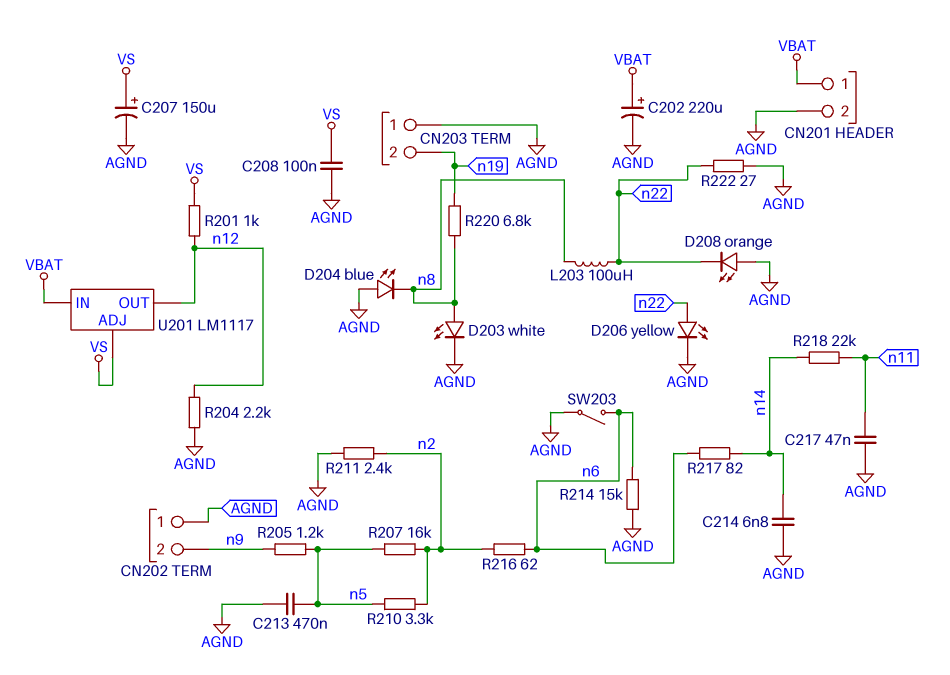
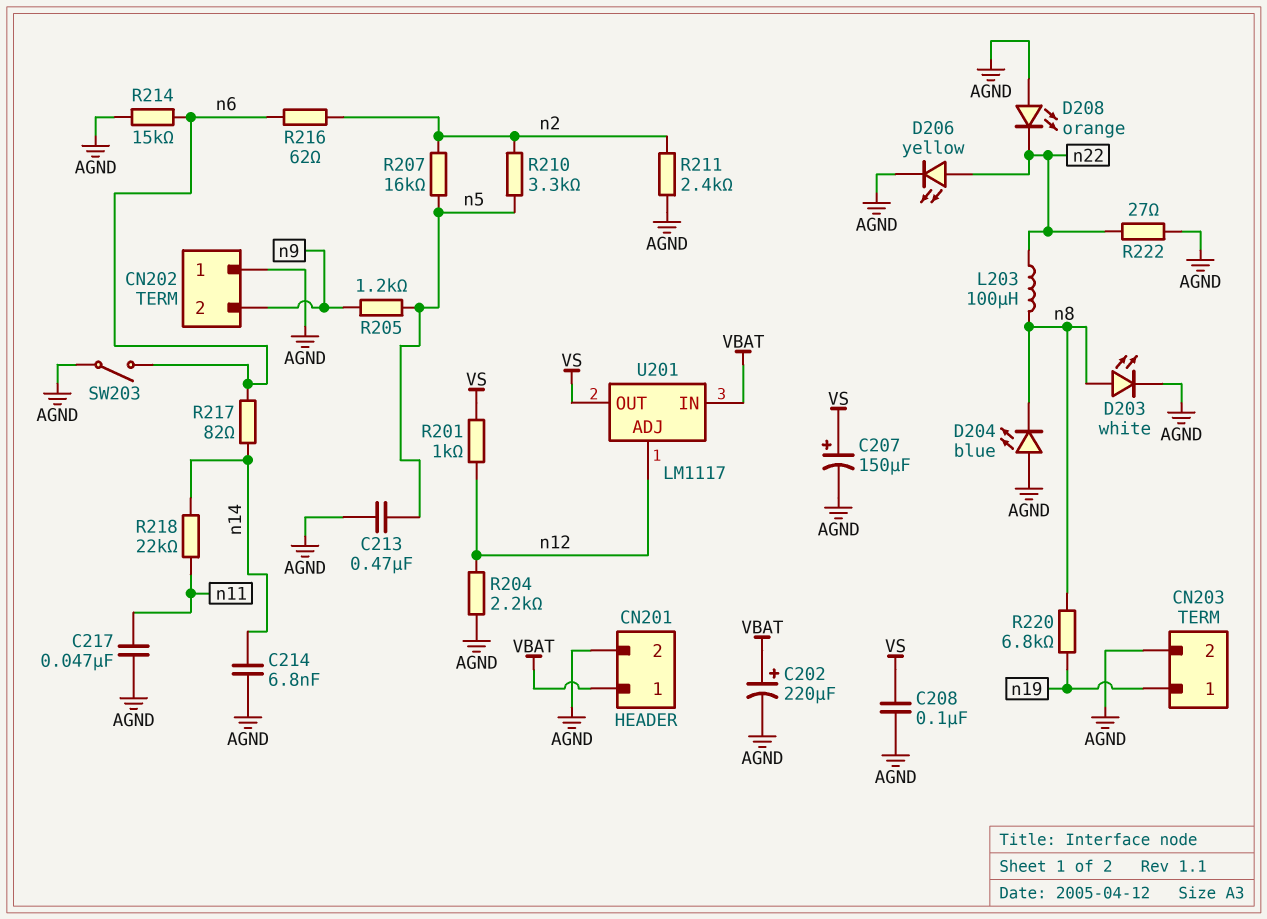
CN203 pin 1: AGND -> n19
CN203 pin 2: n19 -> AGND
U201 pin ADJ: VS -> n12
U201 pin OUT: n12 -> VS

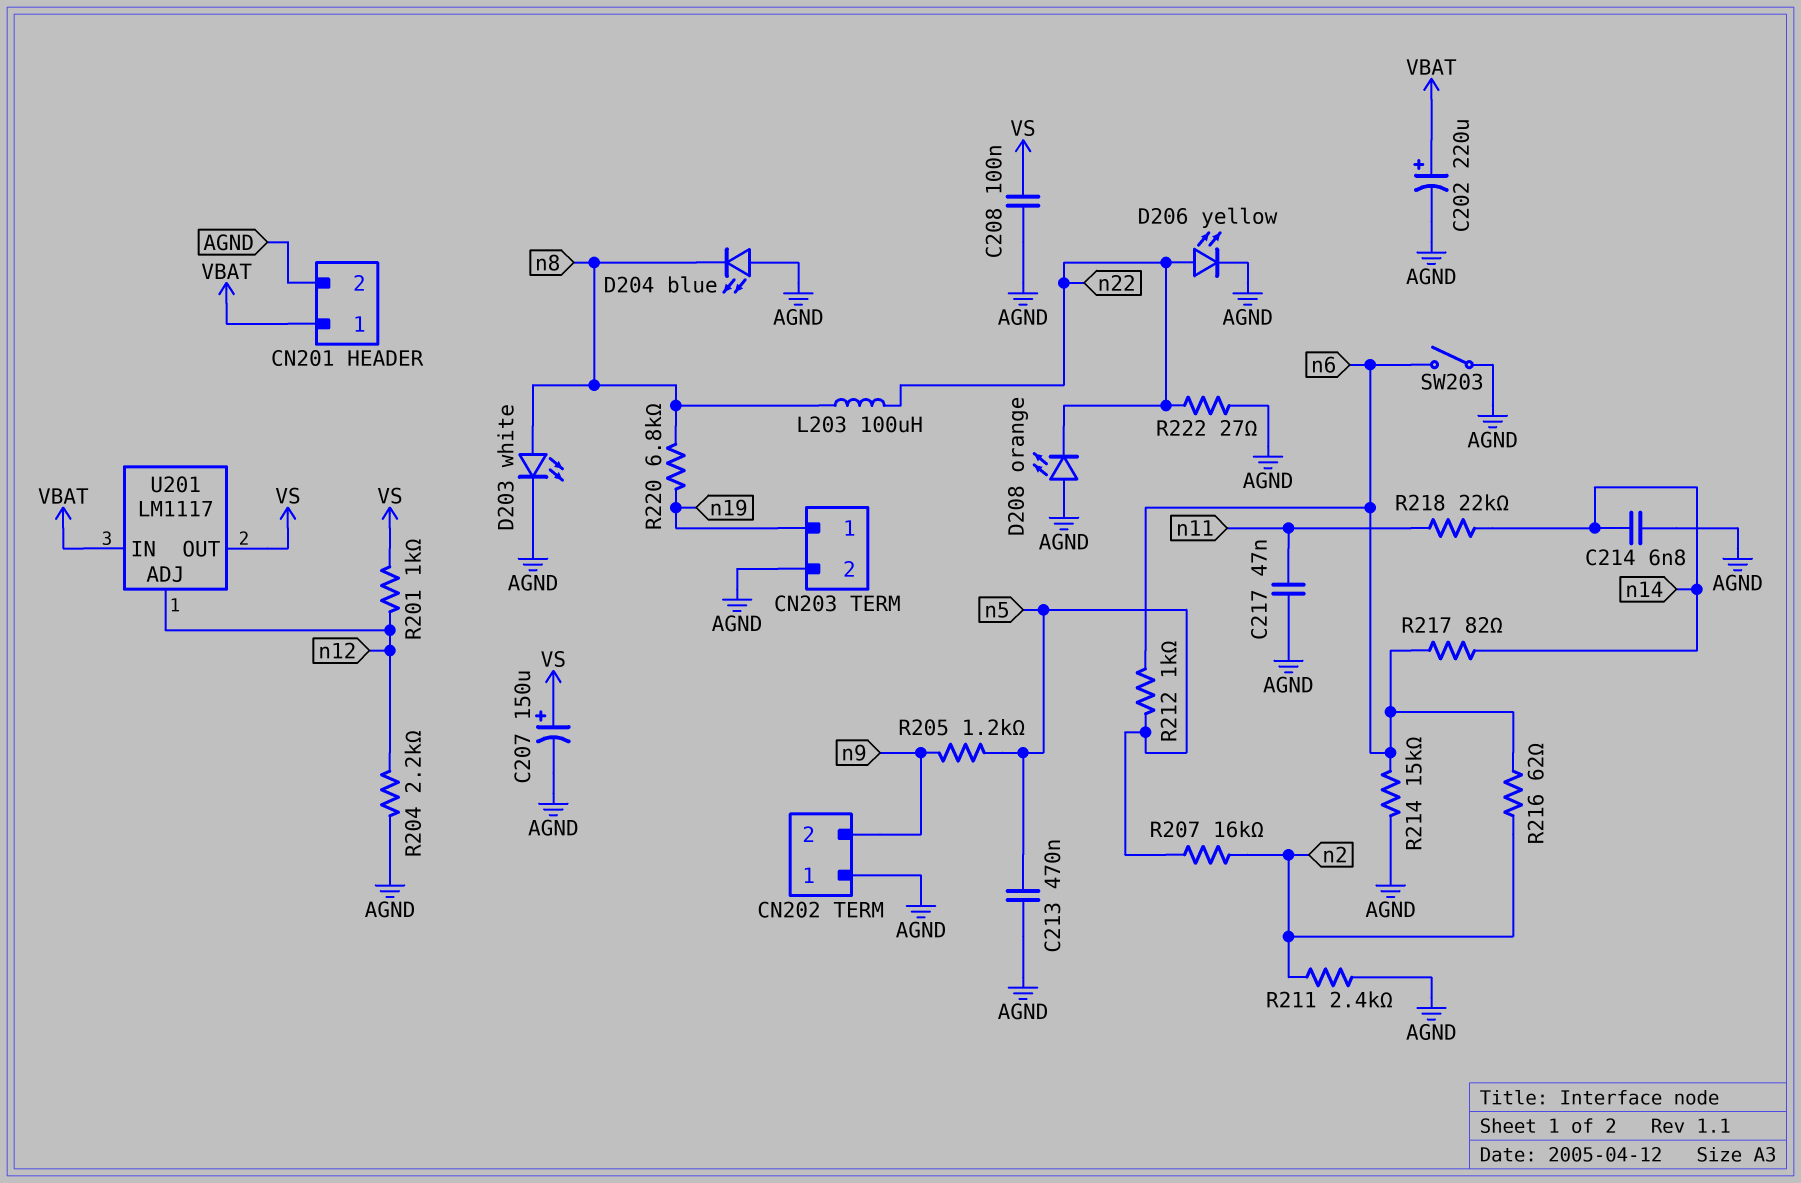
R210: 3.3k (n2, n5) -> none
R212: none -> 1k (n5, n6)

